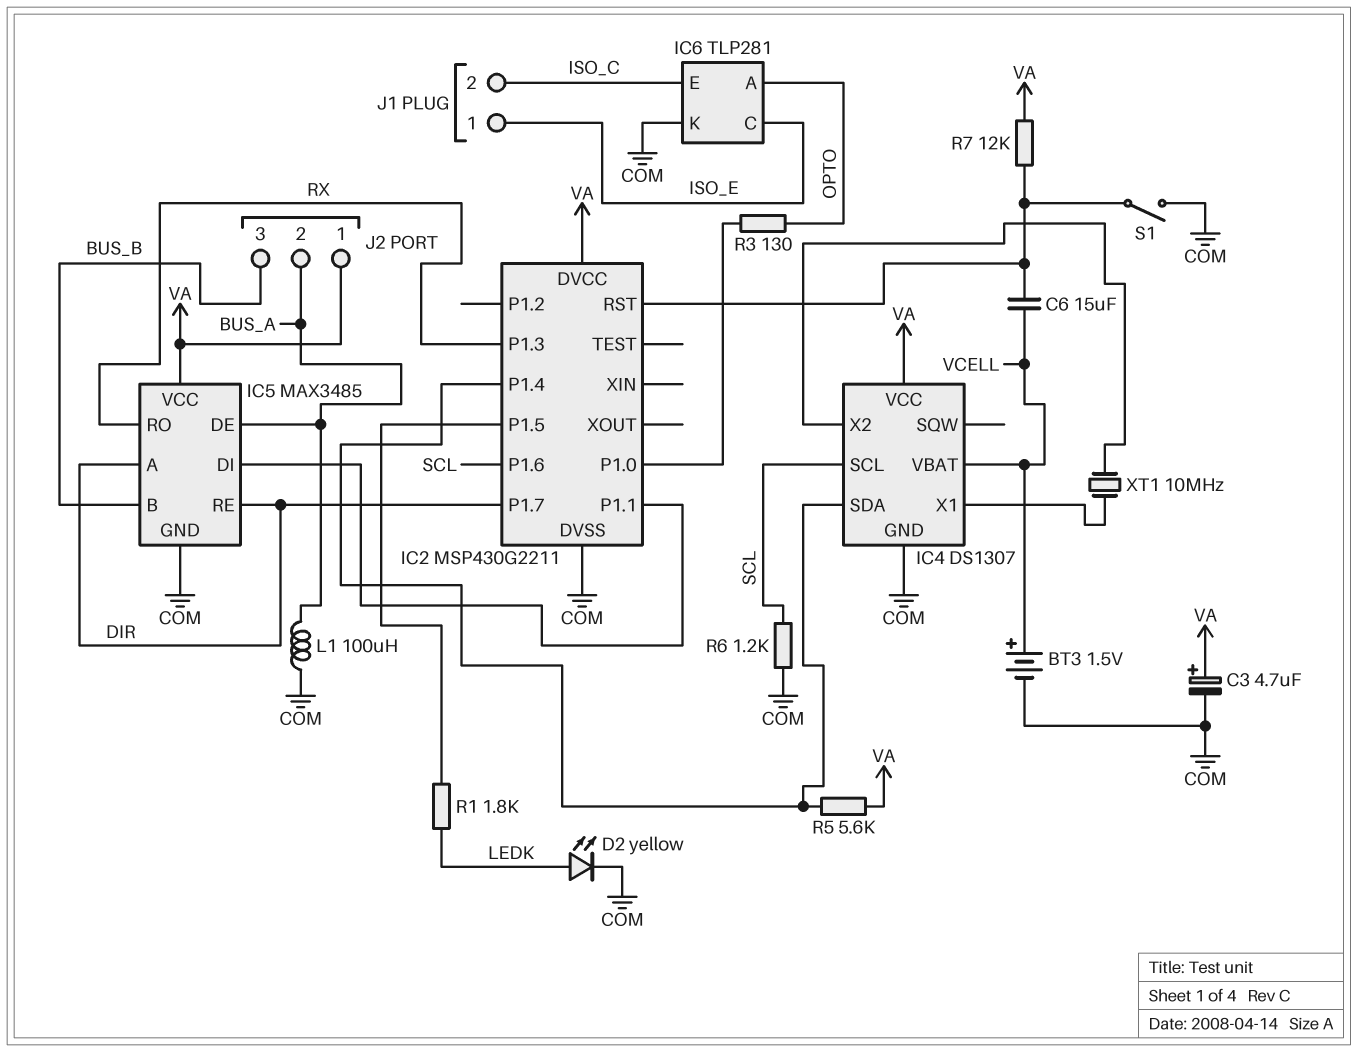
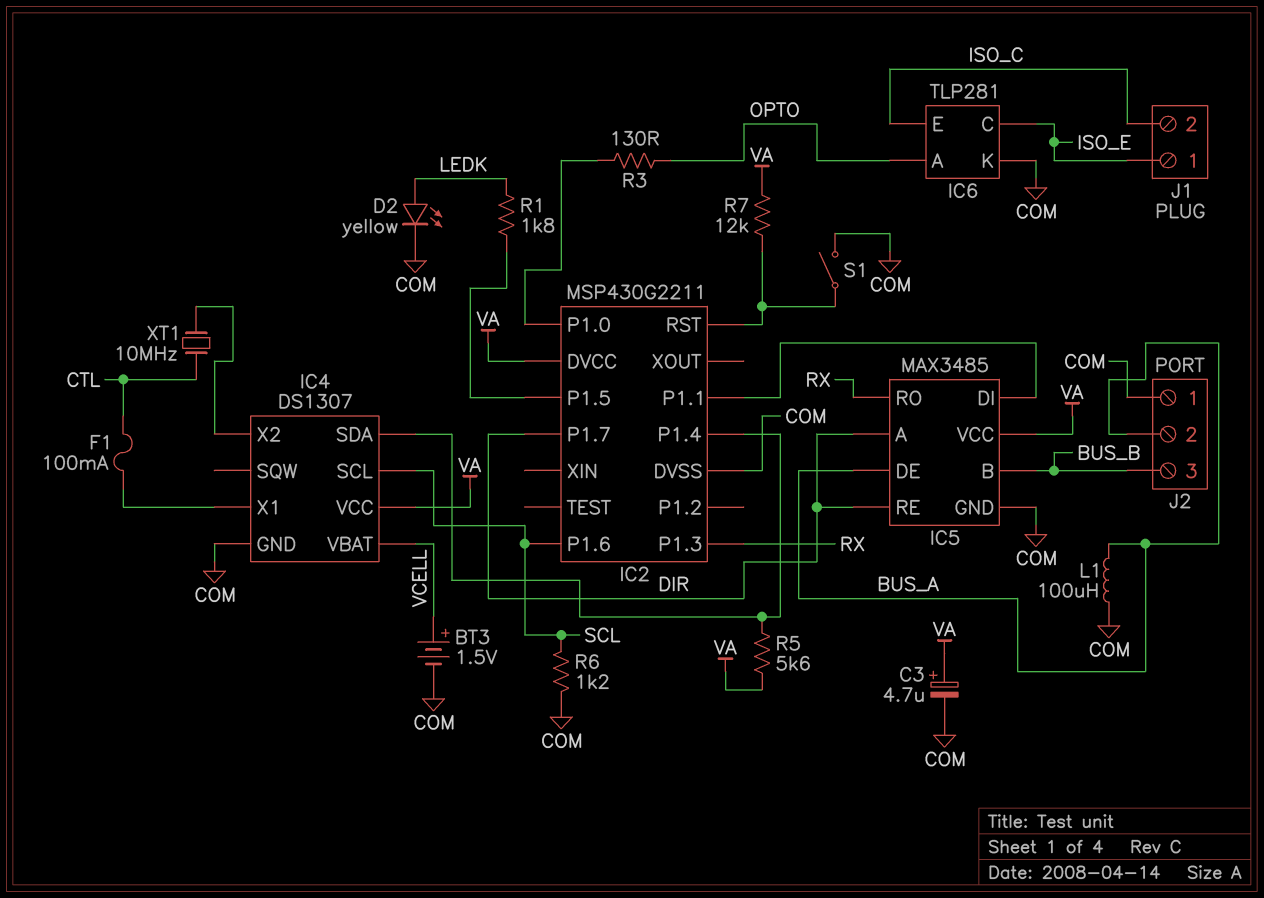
C6: 15uF (IC2/RST, VCELL) -> none
F1: none -> 100mA (CTL, IC4/X1)
J2 pin 1: VA -> COM
XT1: 10MHz (IC4/X1, IC4/X2) -> 10MHz (CTL, IC4/X2)

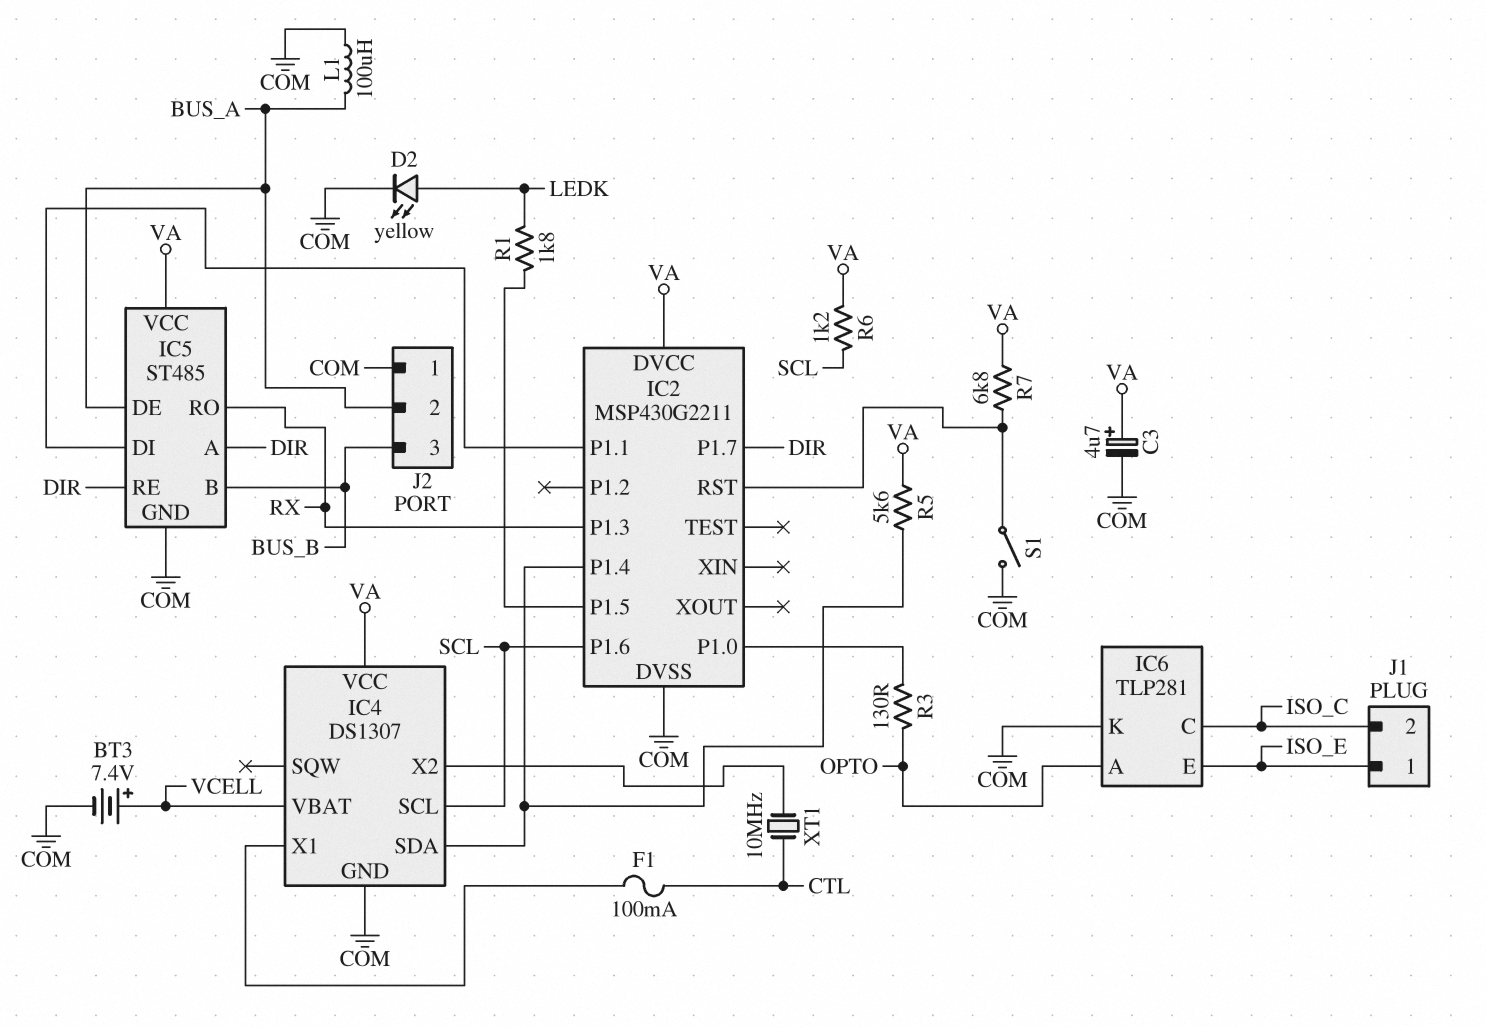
BT3: 1.5V (plus VCELL, minus COM) -> 7.4V (plus VCELL, minus COM)
IC5: MAX3485 -> ST485
IC6 pin C: ISO_E -> ISO_C
IC6 pin E: ISO_C -> ISO_E
R6: 1.2k (COM, SCL) -> 1.2k (SCL, VA)
R7: 12k (IC2/RST, VA) -> 6.8k (IC2/RST, VA)

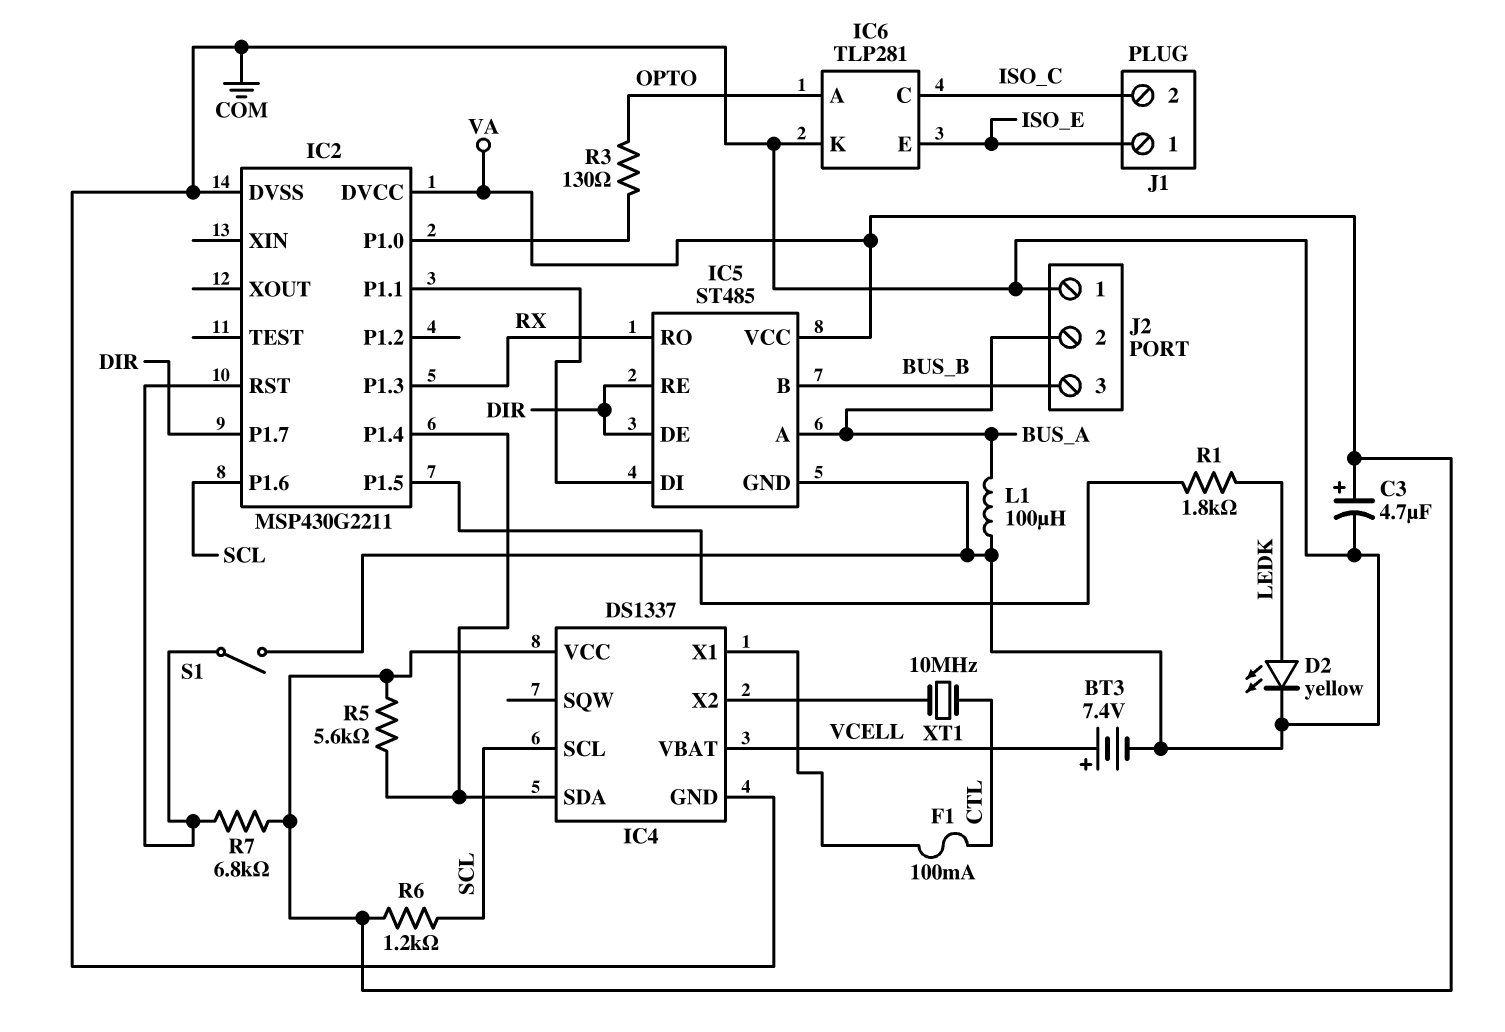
IC4: DS1307 -> DS1337
IC5 pin A: DIR -> BUS_A
IC5 pin DE: BUS_A -> DIR

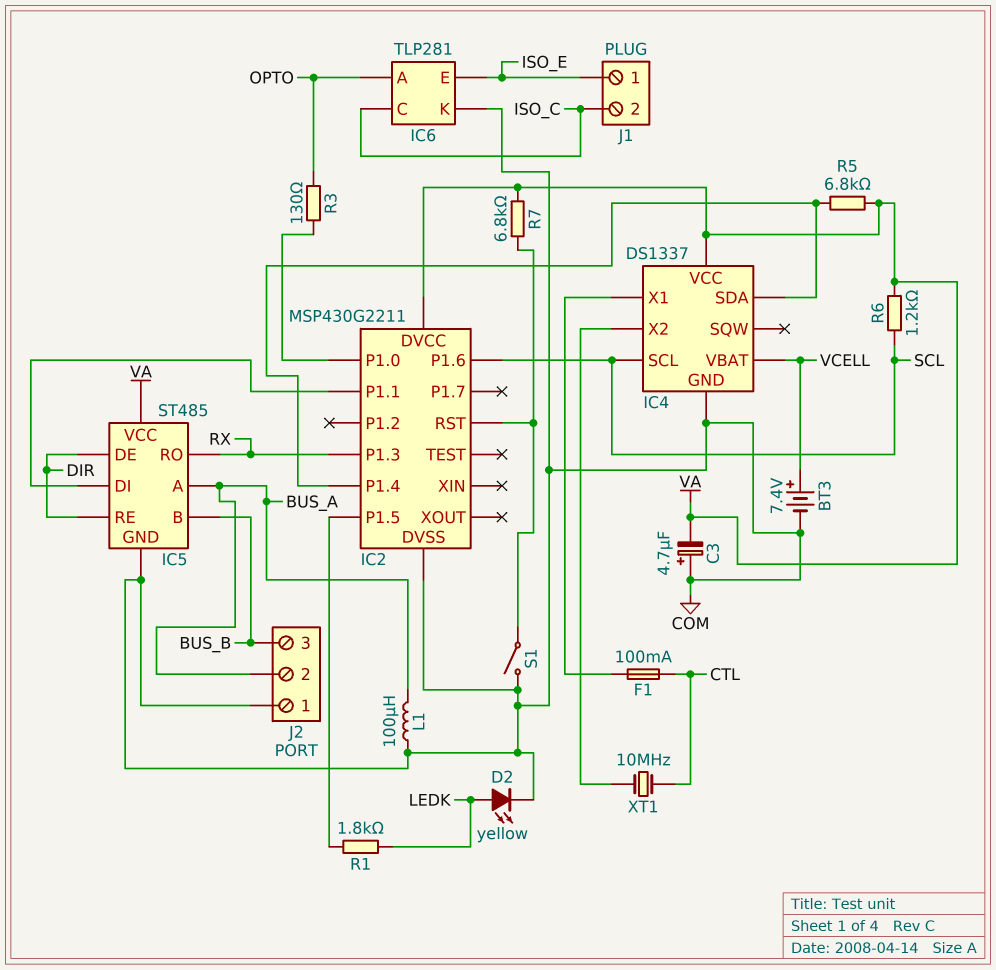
C3: 4.7uF (plus VA, minus COM) -> 4.7uF (plus COM, minus VA)
IC2 pin P1.7: DIR -> none
R5: 5.6k (IC2/P1.4, VA) -> 6.8k (IC2/P1.4, VA)

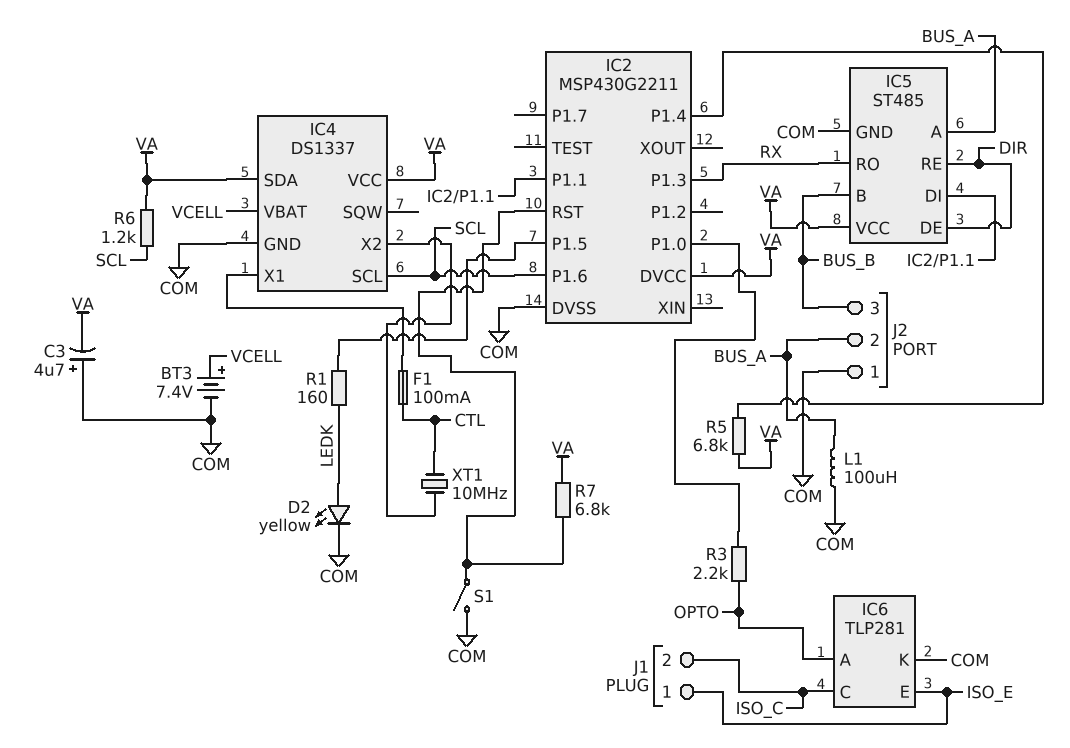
IC4 pin SDA: IC2/P1.4 -> VA
R1: 1.8k (IC2/P1.5, LEDK) -> 160 (IC2/P1.5, LEDK)
R3: 130 (IC2/P1.0, OPTO) -> 2.2k (IC2/P1.0, OPTO)

